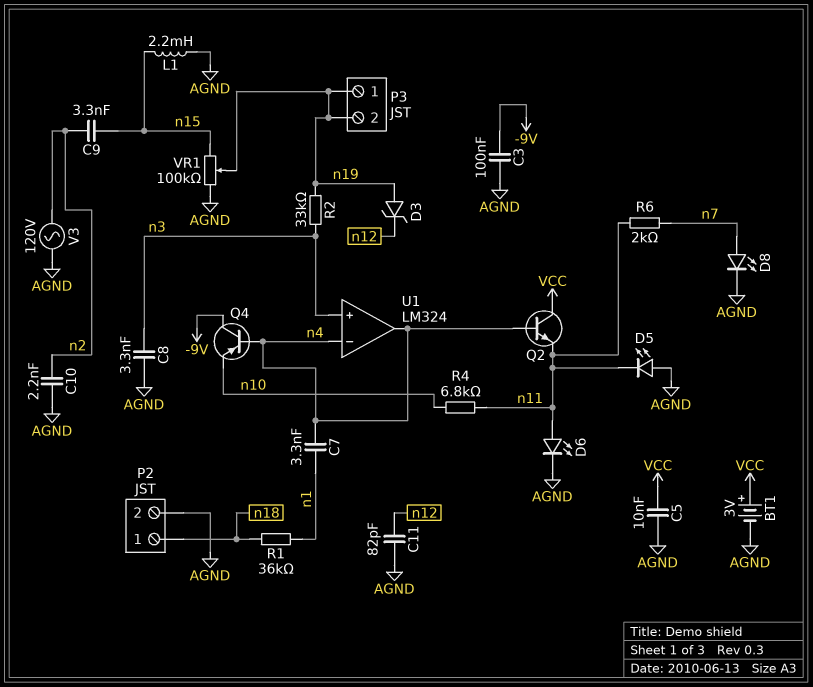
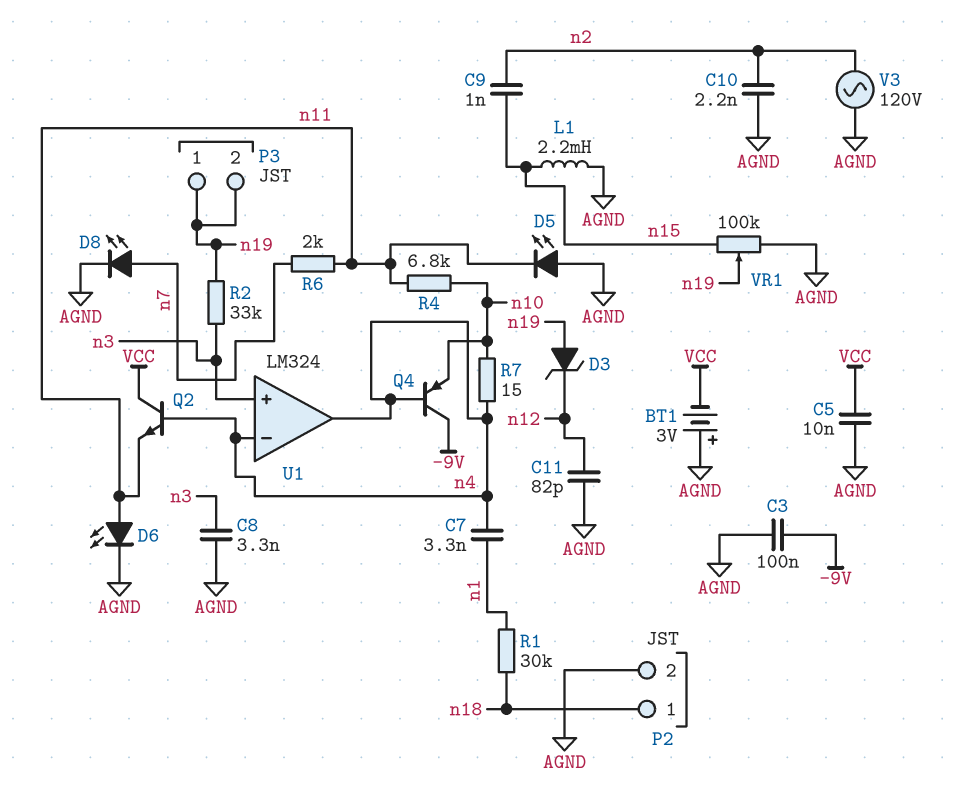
BT1: 3V (plus VCC, minus AGND) -> 3V (plus AGND, minus VCC)
C9: 3.3nF (n2, n15) -> 1nF (n2, n15)
R1: 36k (n1, n18) -> 30k (n1, n18)
R7: none -> 15 (n4, n10)

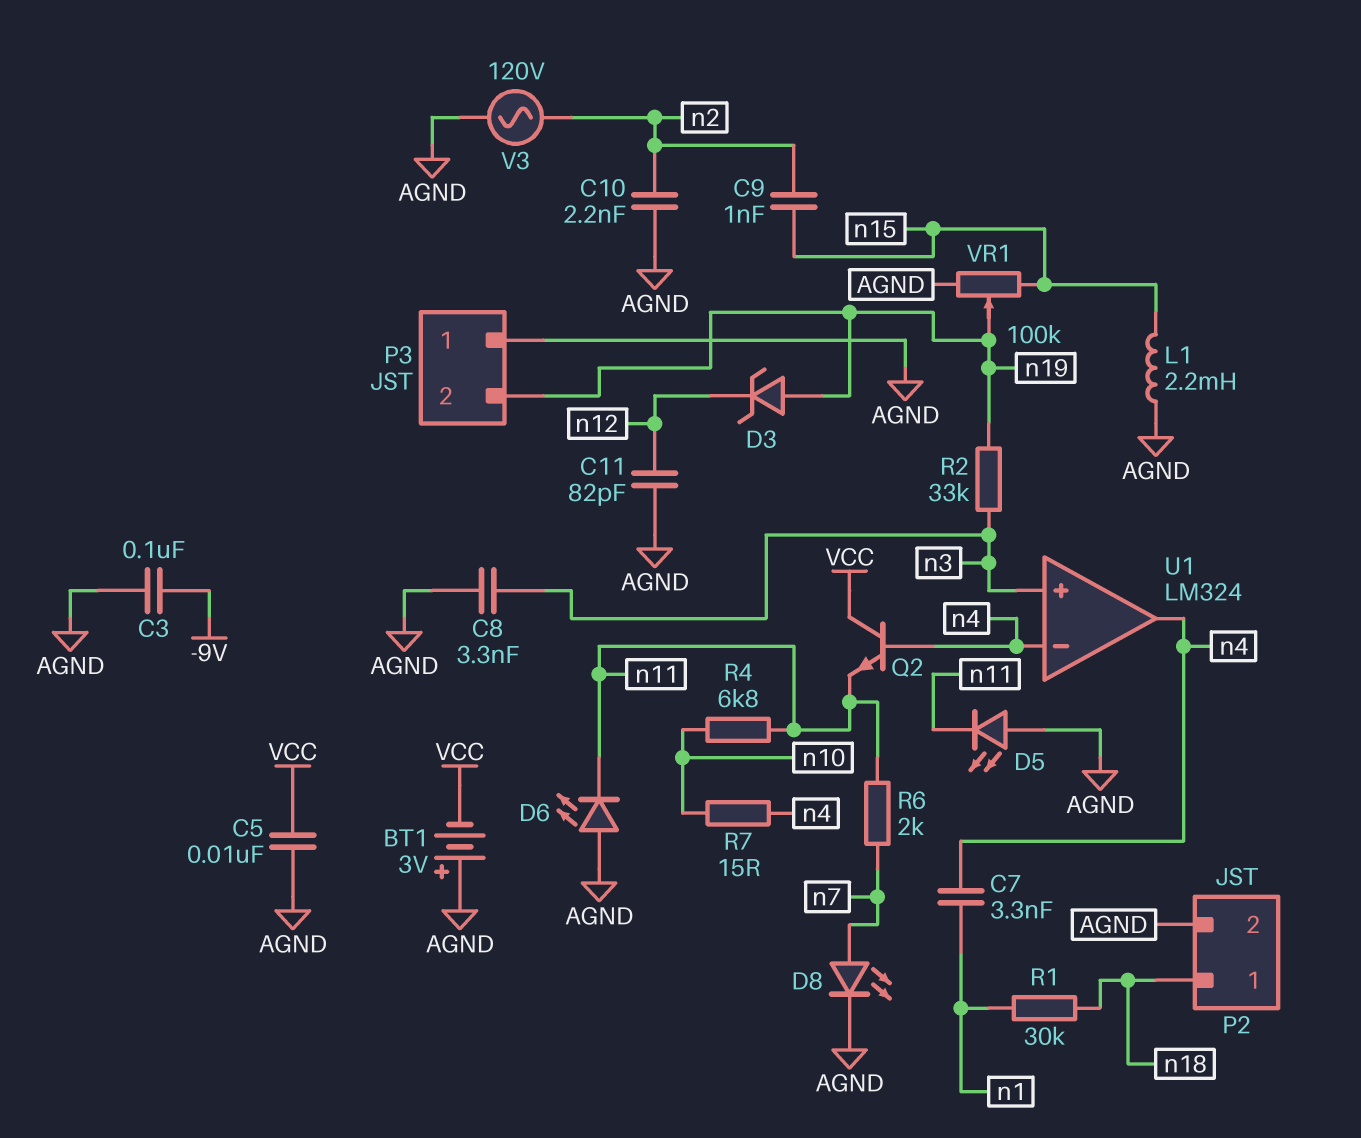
D6: LED (A n11, K AGND) -> LED (A AGND, K n11)
P3 pin 1: n19 -> AGND
Q4: PNP (B n4, C -9V, E n10) -> none

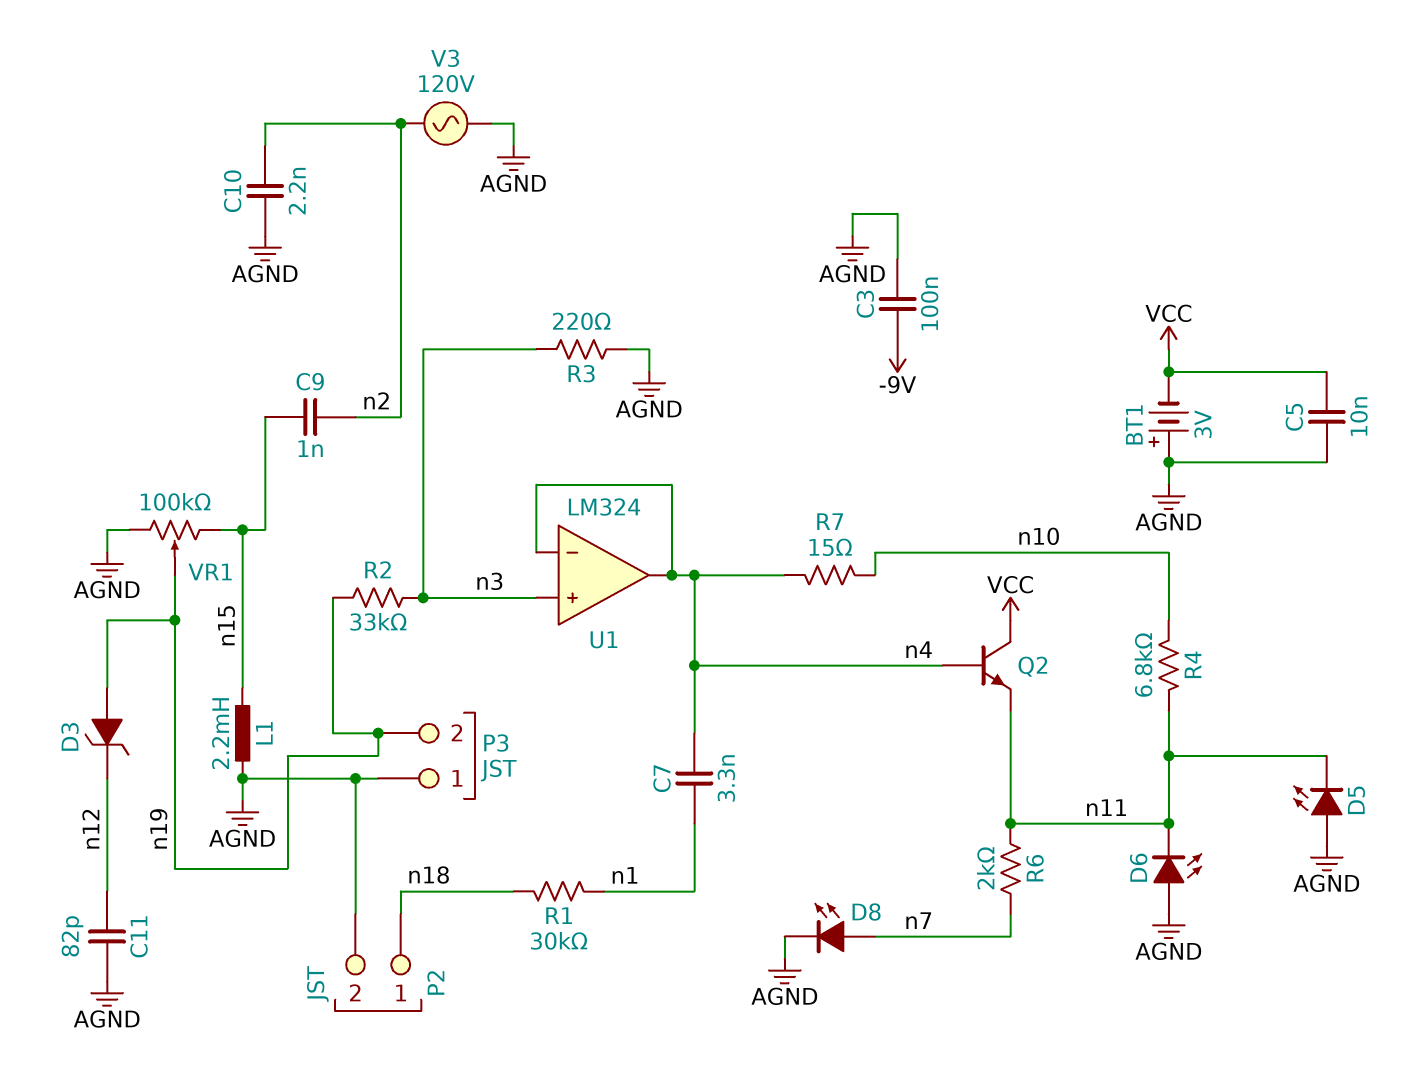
C8: 3.3nF (AGND, n3) -> none
R3: none -> 220 (AGND, n3)

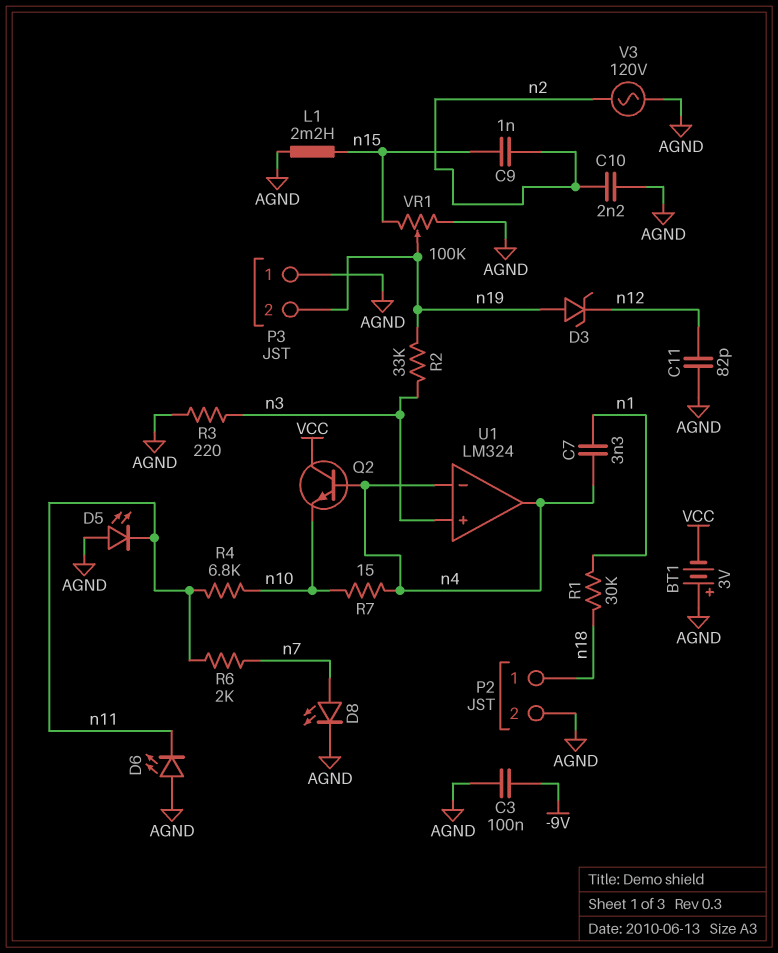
C5: 10nF (AGND, VCC) -> none
Q2: NPN (B n4, C VCC, E n11) -> NPN (B n4, C VCC, E n10)

